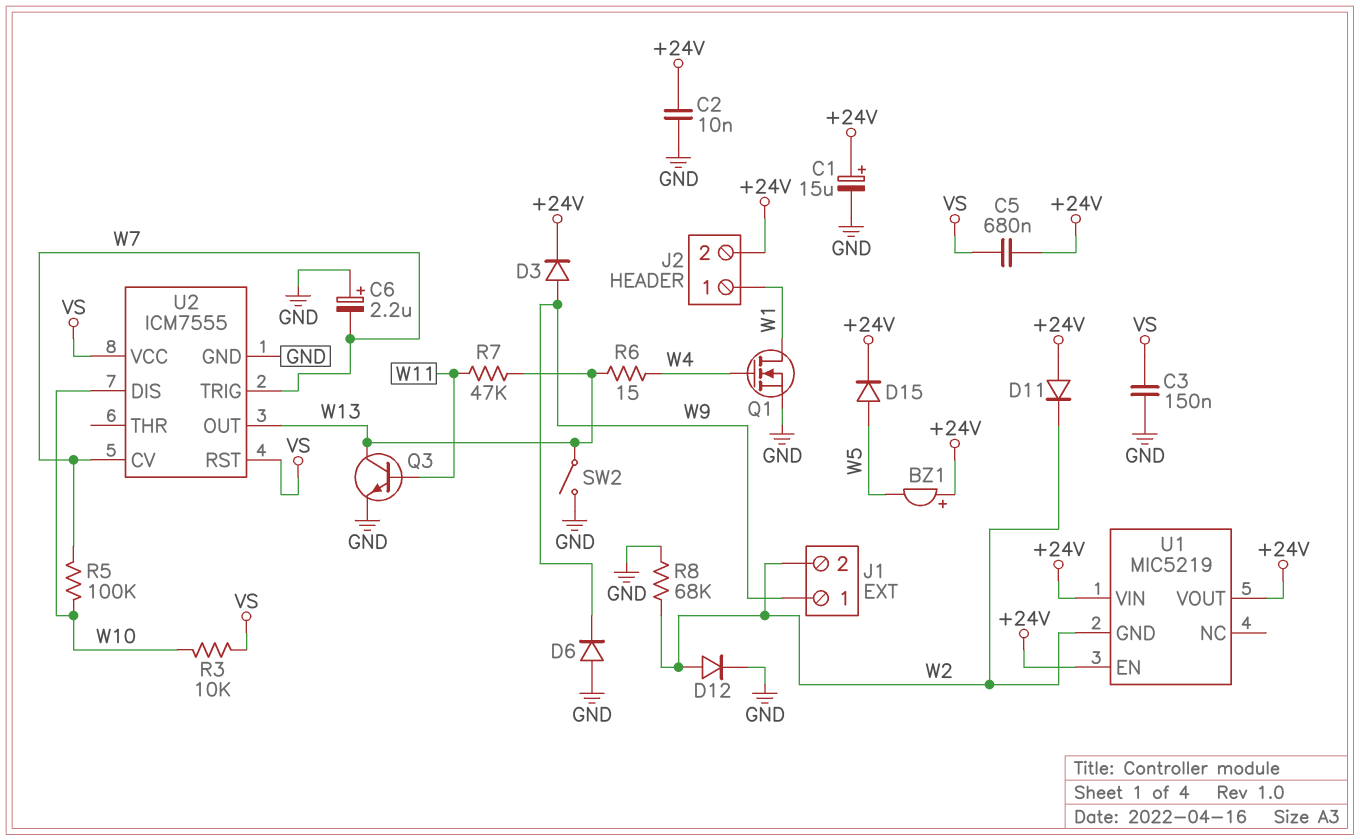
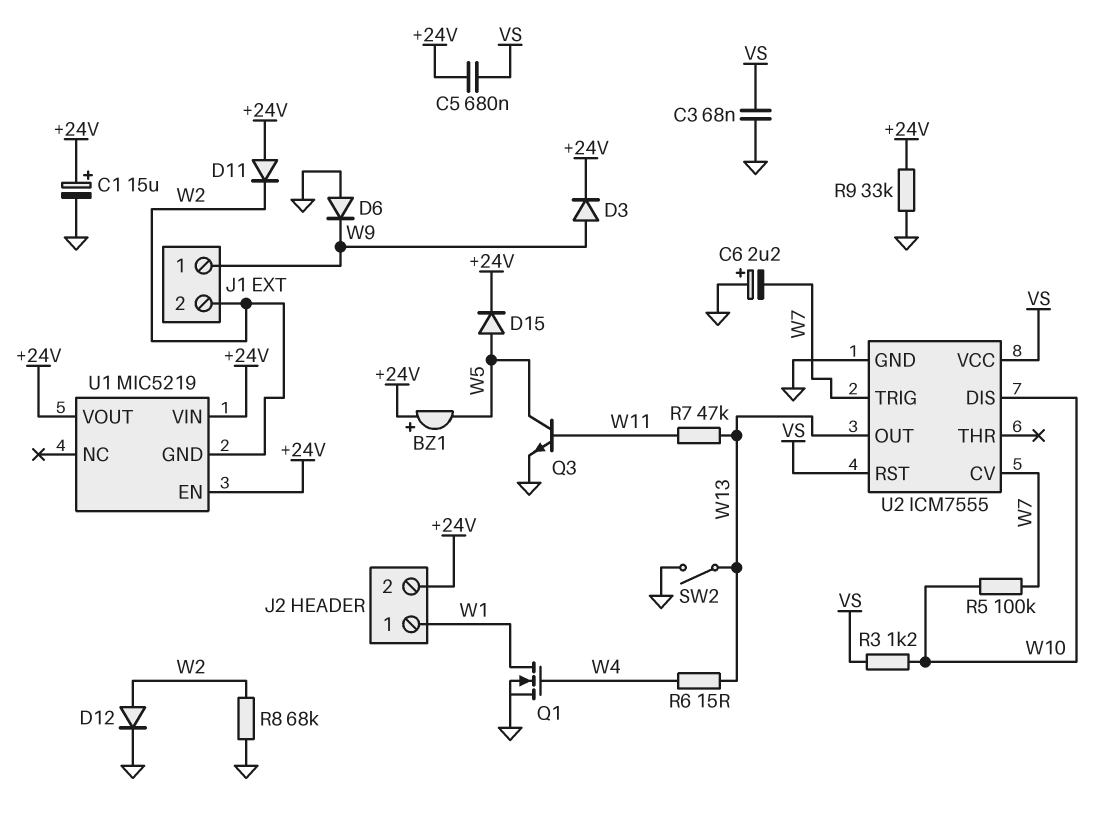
C2: 10nF (+24V, GND) -> none
C3: 150nF (GND, VS) -> 68nF (GND, VS)
Q3: NPN (B W11, C W13, E GND) -> NPN (B W11, C W5, E GND)
R3: 10k (VS, W10) -> 1.2k (VS, W10)
R9: none -> 33k (+24V, GND)

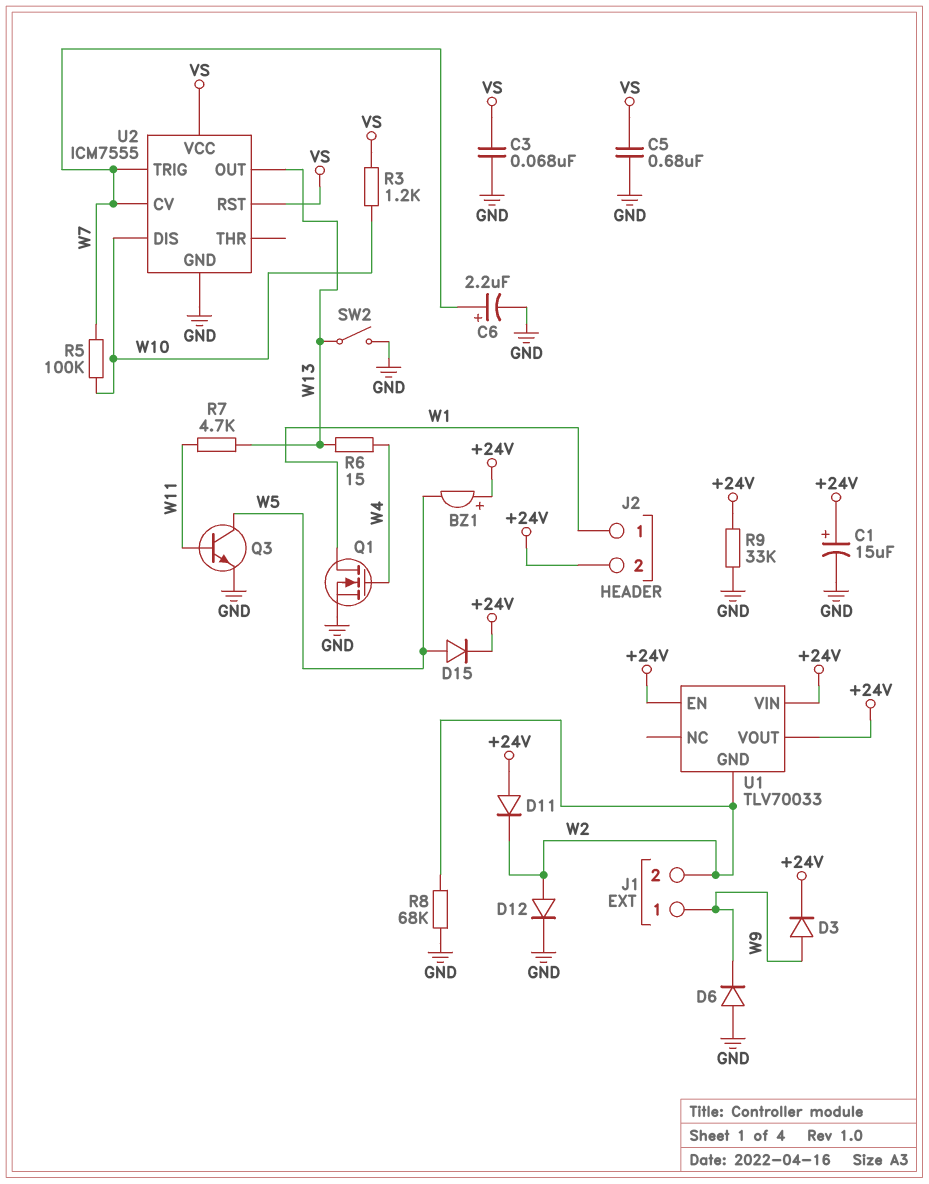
C5: 680nF (+24V, VS) -> 680nF (GND, VS)
C6: 2.2uF (plus GND, minus W7) -> 2.2uF (plus W7, minus GND)
R7: 47k (W11, W13) -> 4.7k (W11, W13)
U1: MIC5219 -> TLV70033

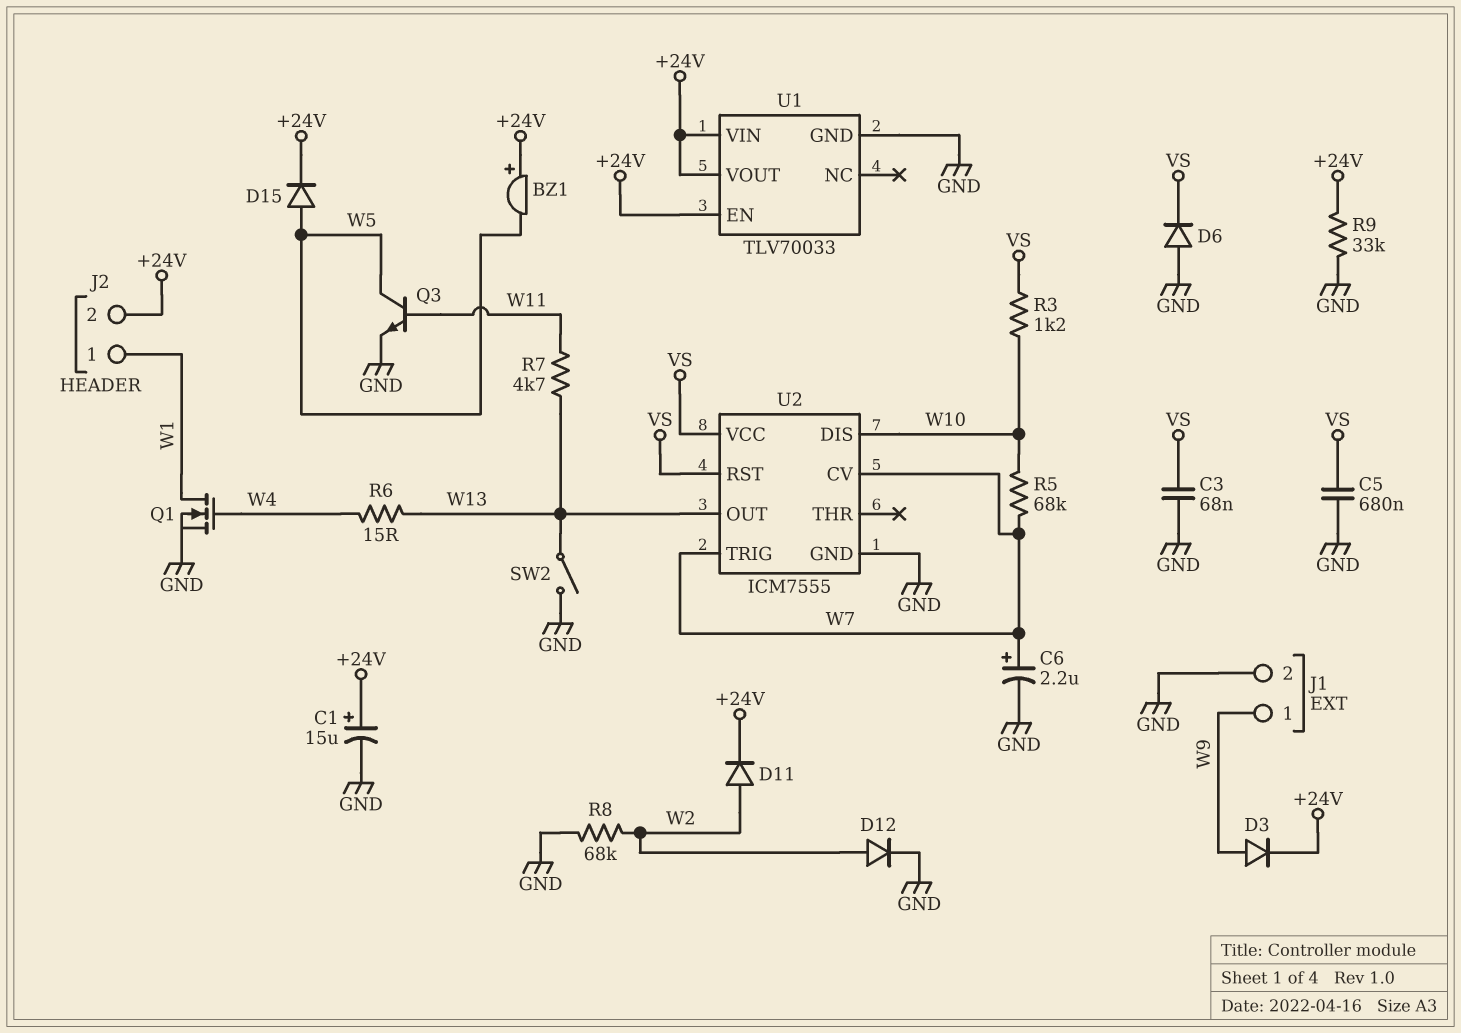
D6: diode (A GND, K W9) -> diode (A GND, K VS)
D11: diode (A +24V, K W2) -> diode (A W2, K +24V)
J1 pin 2: W2 -> GND
R5: 100k (W7, W10) -> 68k (W7, W10)
U1 pin GND: W2 -> GND

